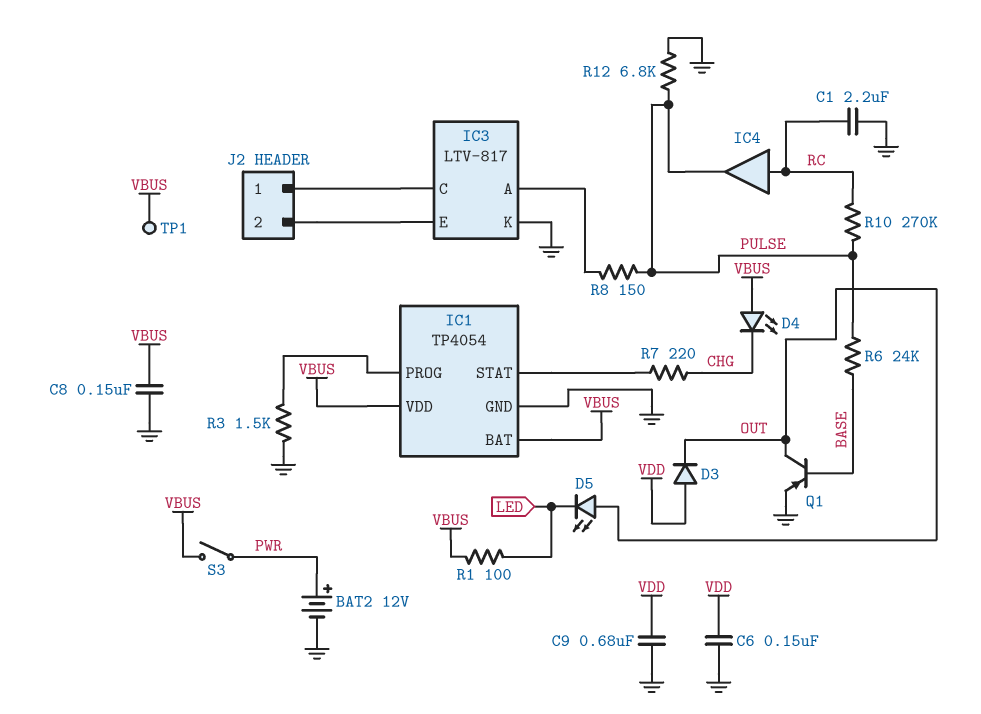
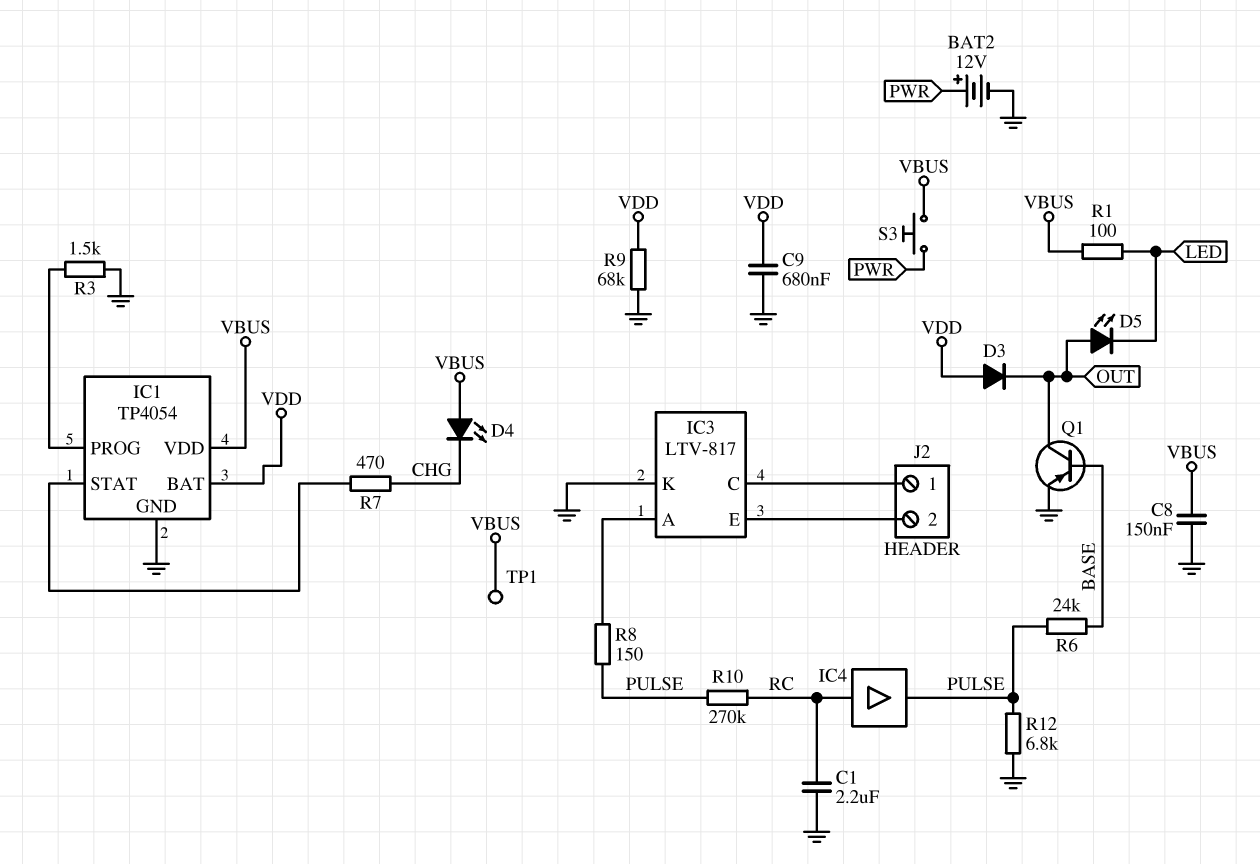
C6: 150nF (GND, VDD) -> none
IC1 pin BAT: VBUS -> VDD
R7: 220 (CHG, IC1/STAT) -> 470 (CHG, IC1/STAT)
R9: none -> 68k (GND, VDD)
S3: switch (PWR, VBUS) -> button (PWR, VBUS)

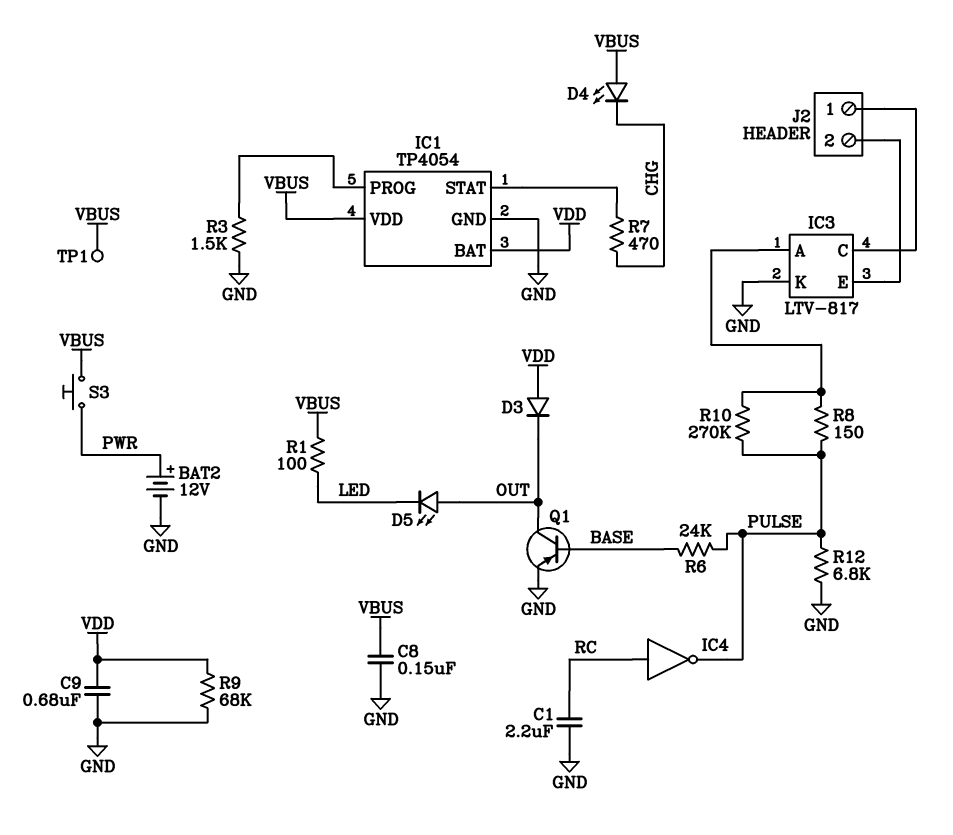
IC4: buffer (in RC, out PULSE) -> NOT (in RC, out PULSE)
R10: 270k (PULSE, RC) -> 270k (IC3/A, PULSE)

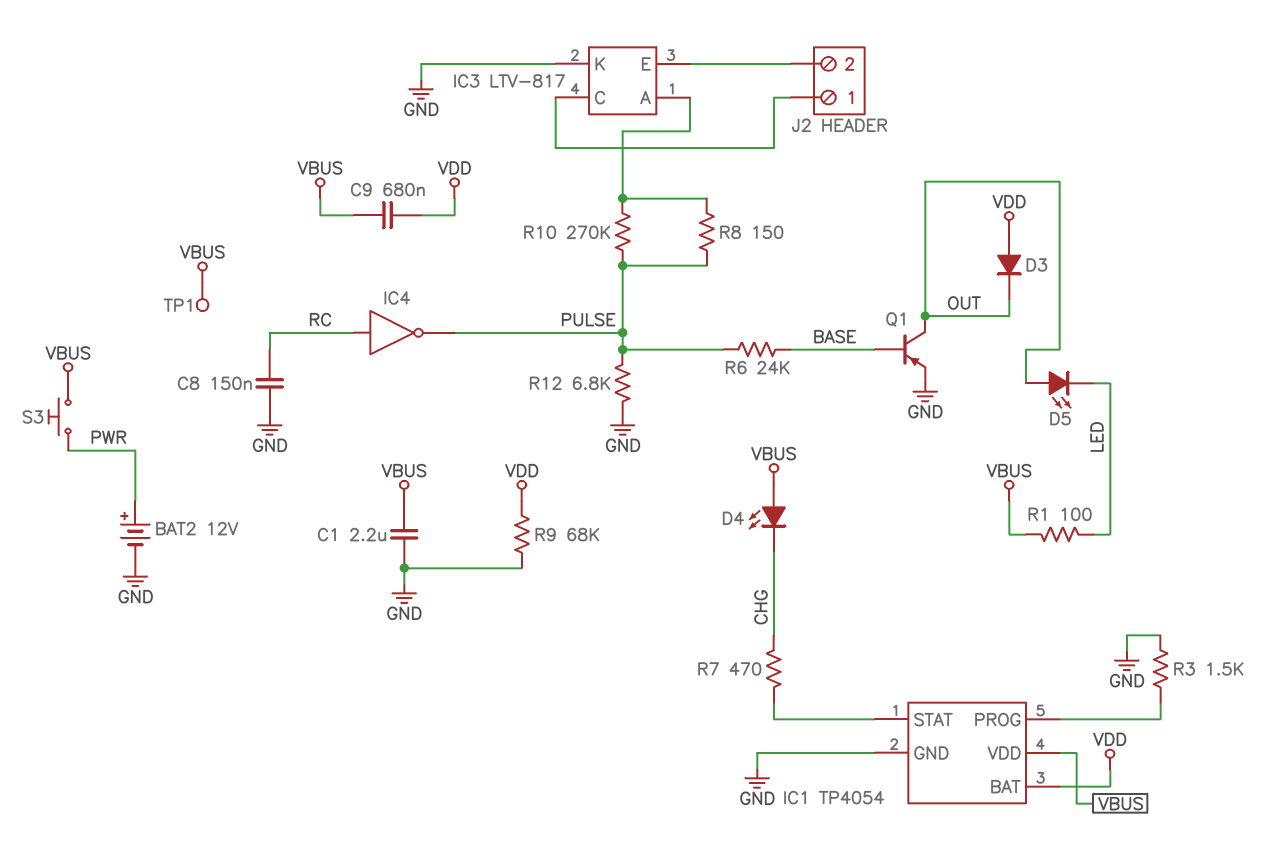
C1: 2.2uF (GND, RC) -> 2.2uF (GND, VBUS)
C8: 150nF (GND, VBUS) -> 150nF (GND, RC)
C9: 680nF (GND, VDD) -> 680nF (VBUS, VDD)

